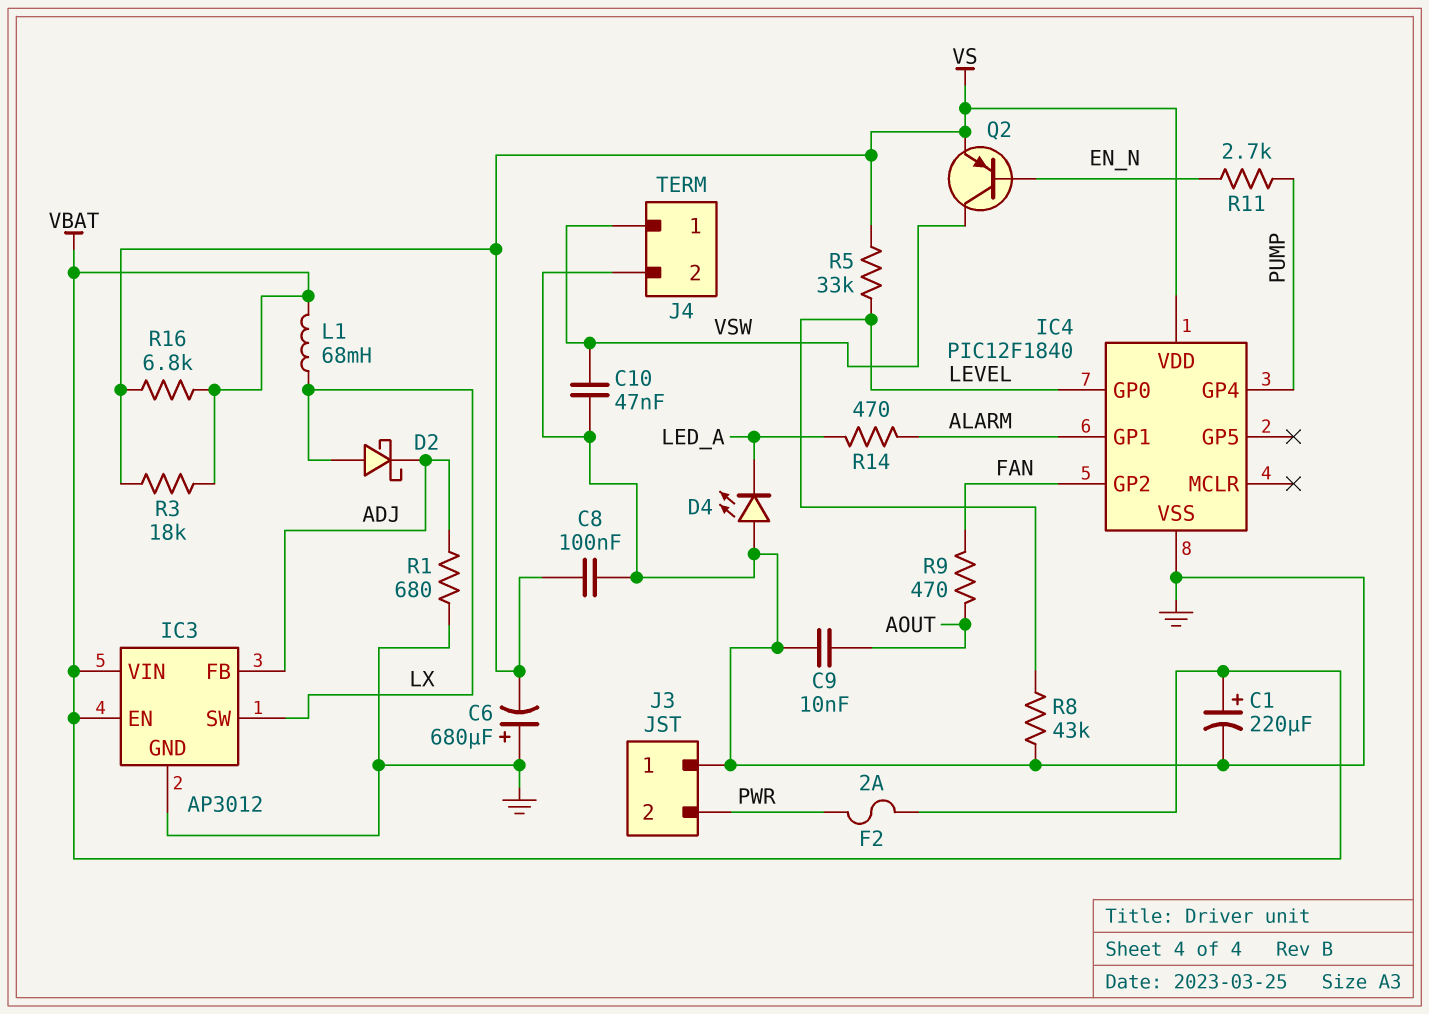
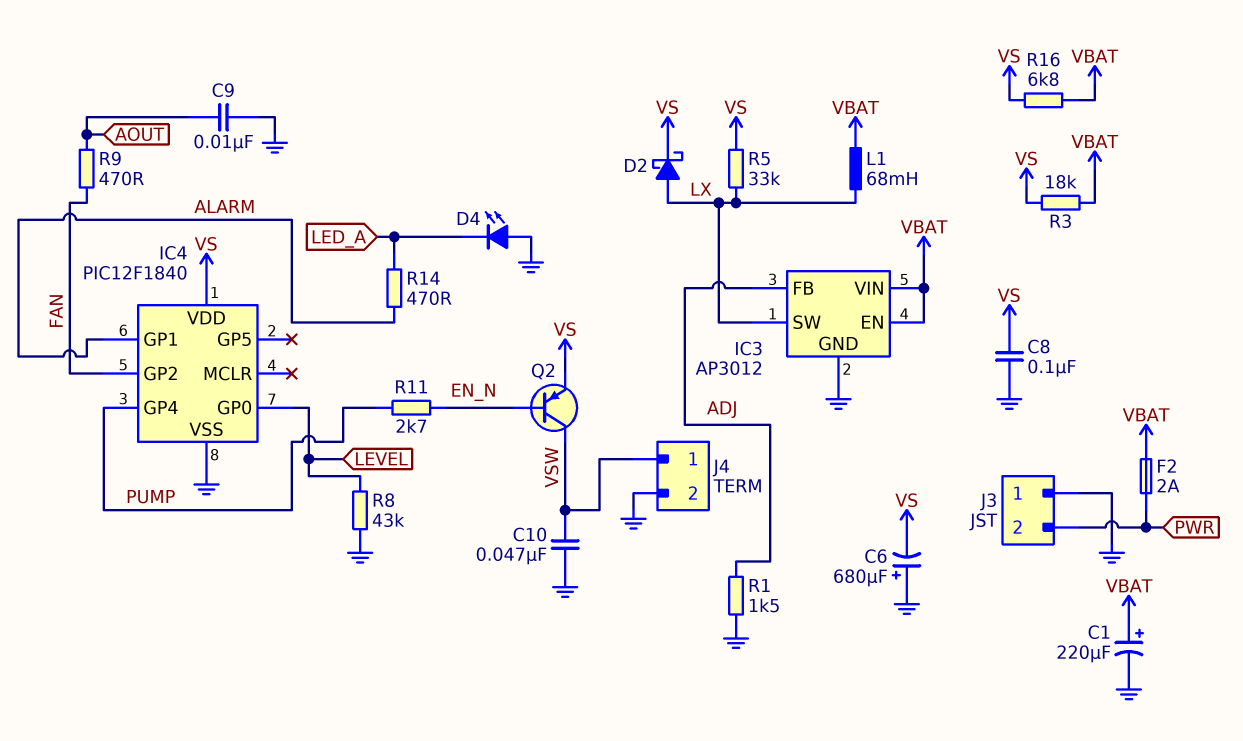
D2: schottky (A LX, K ADJ) -> schottky (A LX, K VS)
R1: 680 (ADJ, GND) -> 1.5k (ADJ, GND)
R5: 33k (LEVEL, VS) -> 33k (LX, VS)

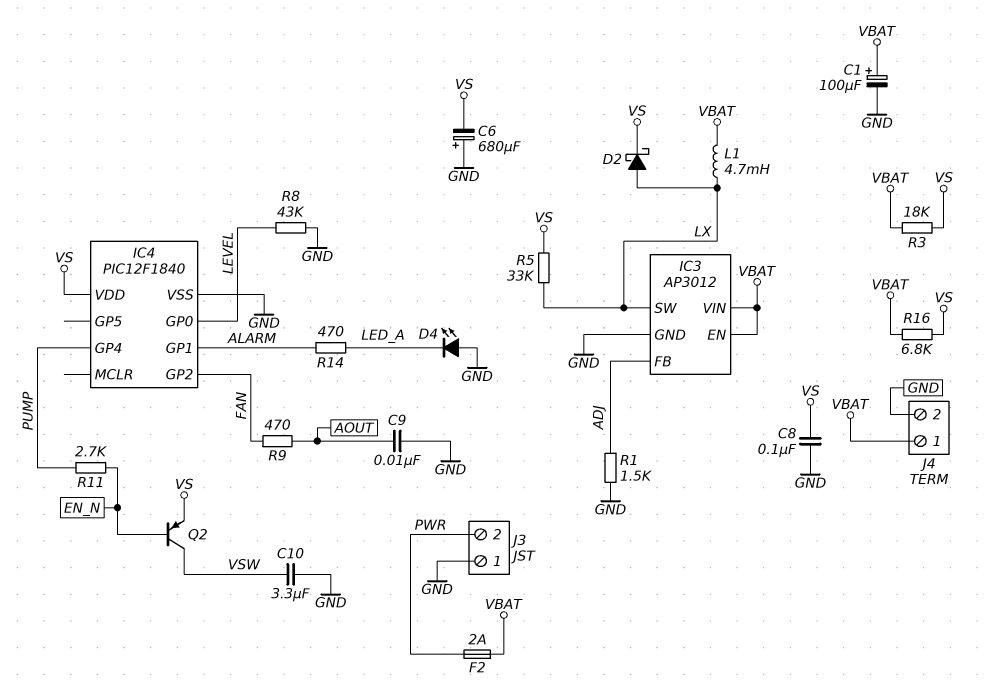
C1: 220uF (plus VBAT, minus GND) -> 100uF (plus VBAT, minus GND)
C10: 47nF (GND, VSW) -> 3.3uF (GND, VSW)
J4 pin 1: VSW -> VBAT
L1: 68mH (LX, VBAT) -> 4.7mH (LX, VBAT)

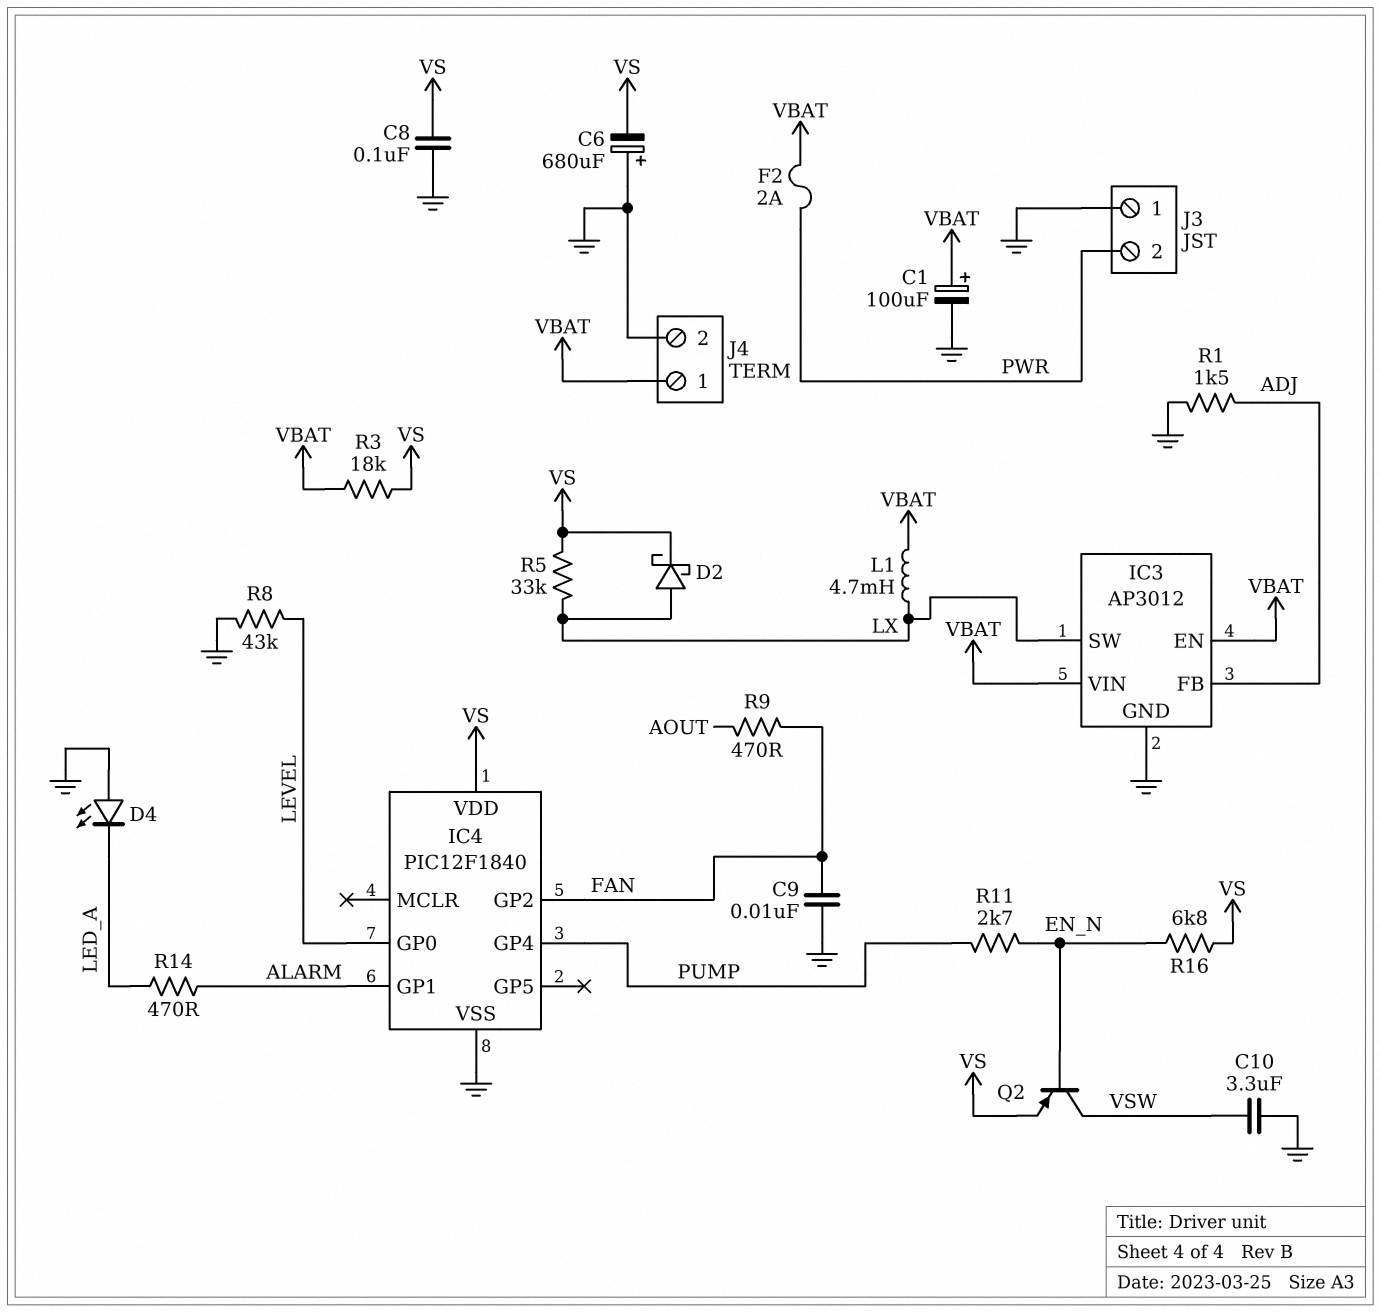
C9: 10nF (AOUT, GND) -> 10nF (FAN, GND)
R16: 6.8k (VBAT, VS) -> 6.8k (EN_N, VS)

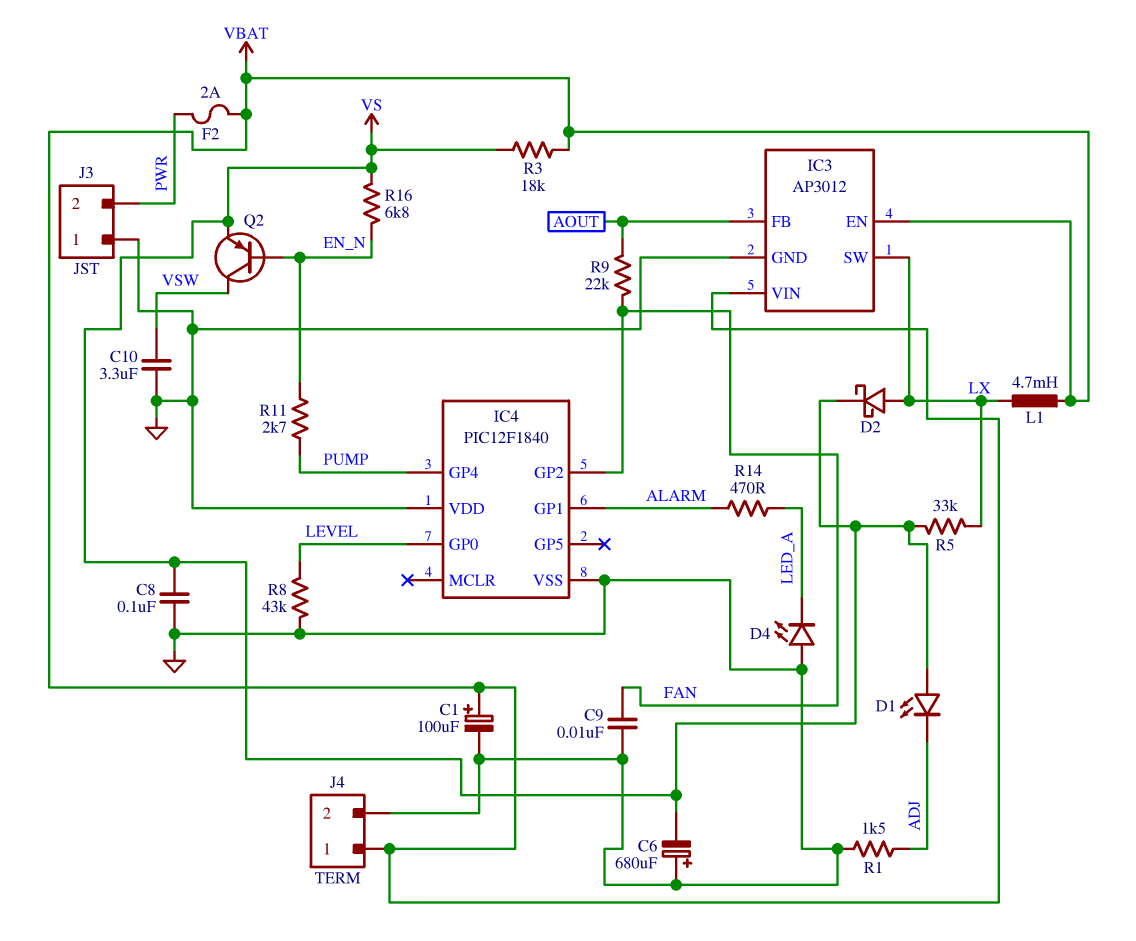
D1: none -> LED (A VS, K ADJ)
IC3 pin FB: ADJ -> AOUT
IC4 pin VDD: VS -> GND
R9: 470 (AOUT, FAN) -> 22k (AOUT, FAN)

